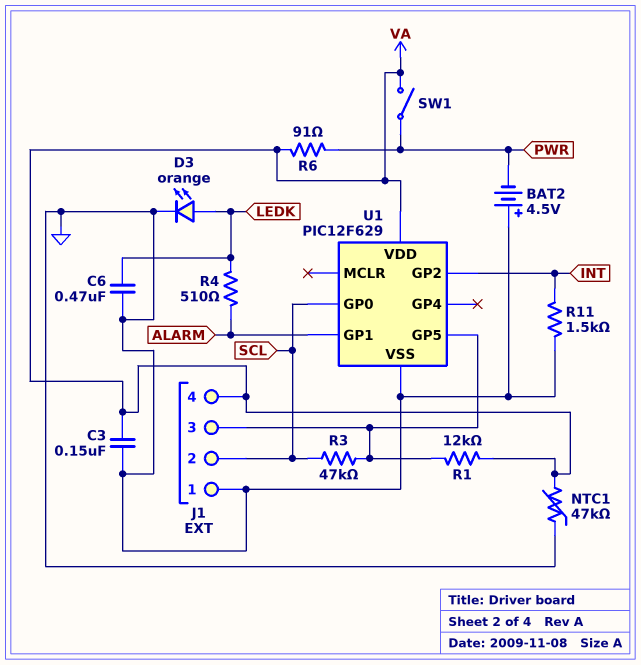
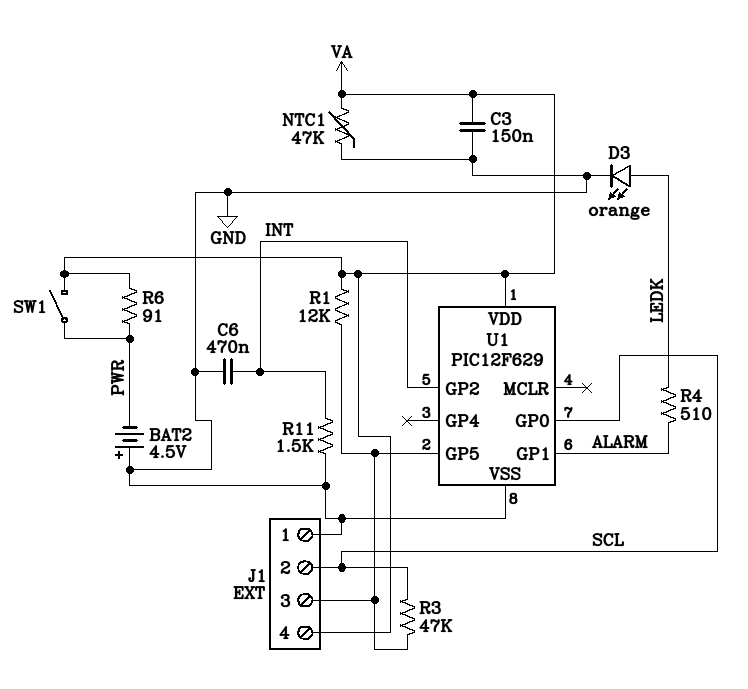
C6: 470nF (GND, LEDK) -> 470nF (GND, INT)

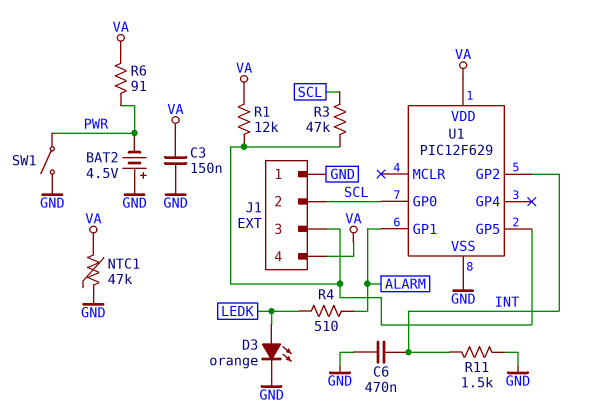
SW1: switch (PWR, VA) -> switch (GND, PWR)

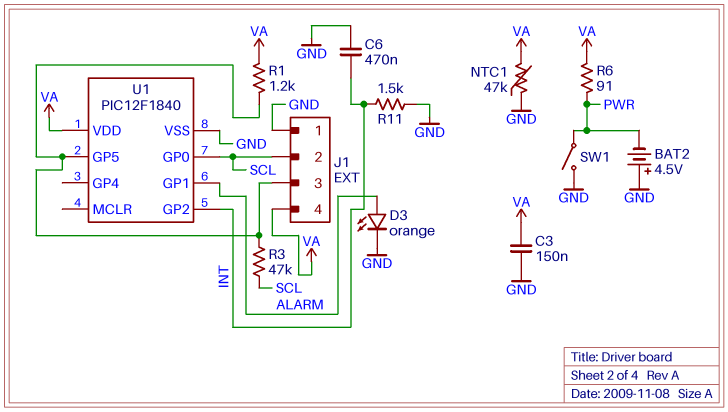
D3: LED orange (A LEDK, K GND) -> LED orange (A ALARM, K GND)
R1: 12k (J1/3, VA) -> 1.2k (J1/3, VA)
R4: 510 (ALARM, LEDK) -> none
U1: PIC12F629 -> PIC12F1840

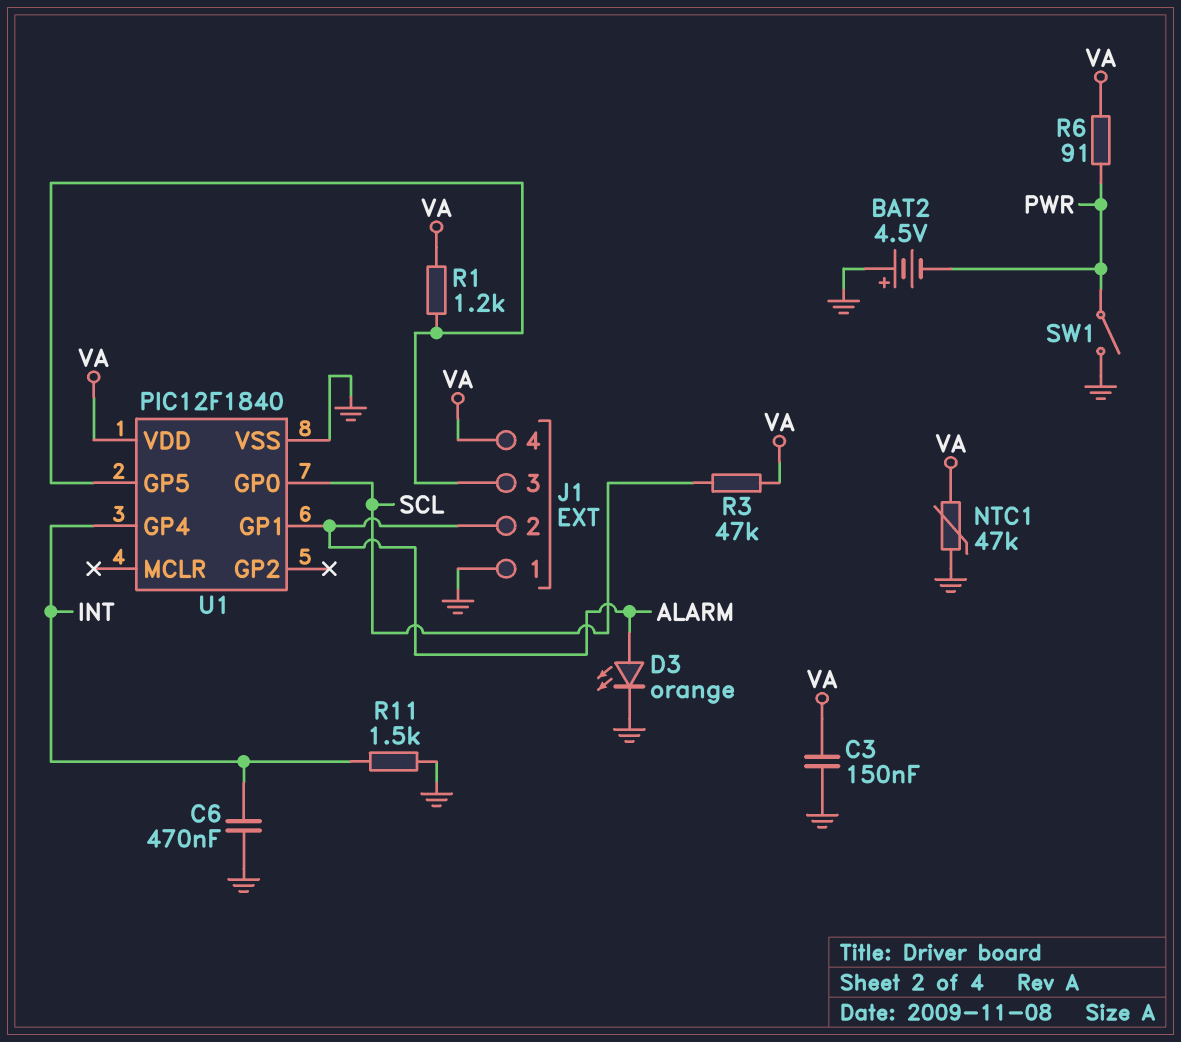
J1 pin 2: SCL -> ALARM
R3: 47k (J1/3, SCL) -> 47k (SCL, VA)
U1 pin GP2: INT -> none
U1 pin GP4: none -> INT

